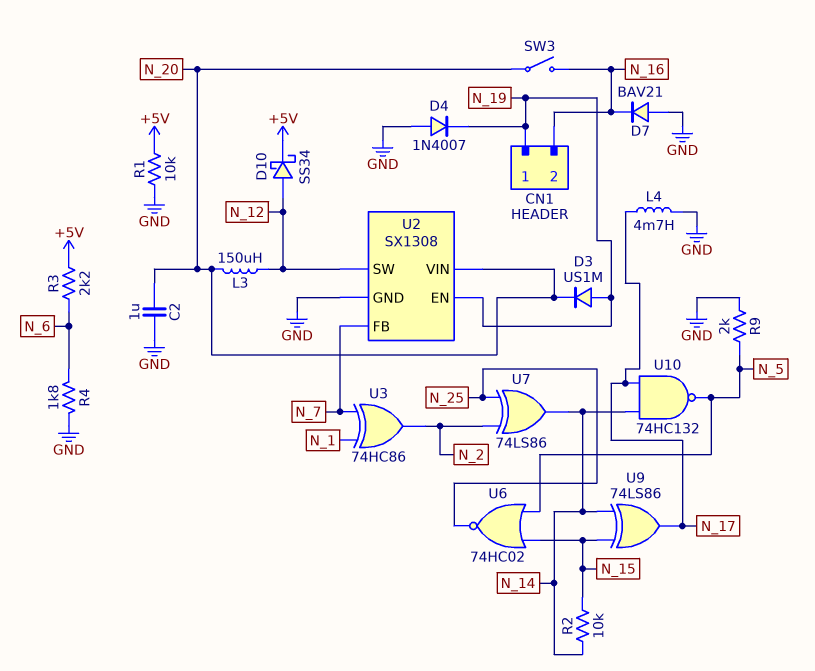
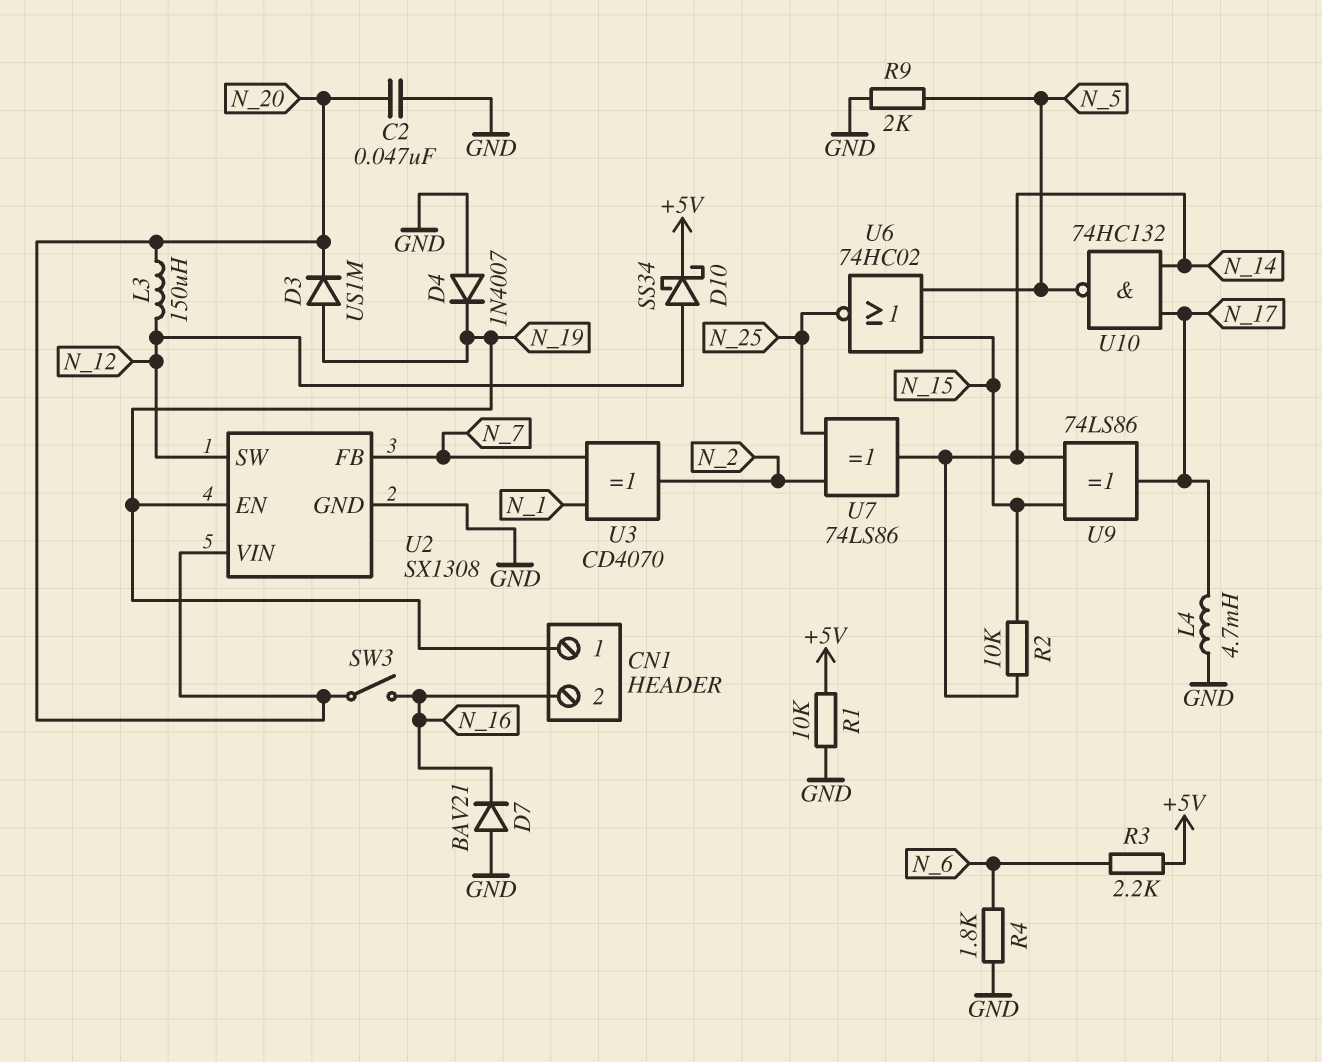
C2: 1uF (GND, N_20) -> 47nF (GND, N_20)
U3: XOR 74HC86 (in N_1, in N_7, out N_2) -> XOR CD4070 (in N_1, in N_7, out N_2)

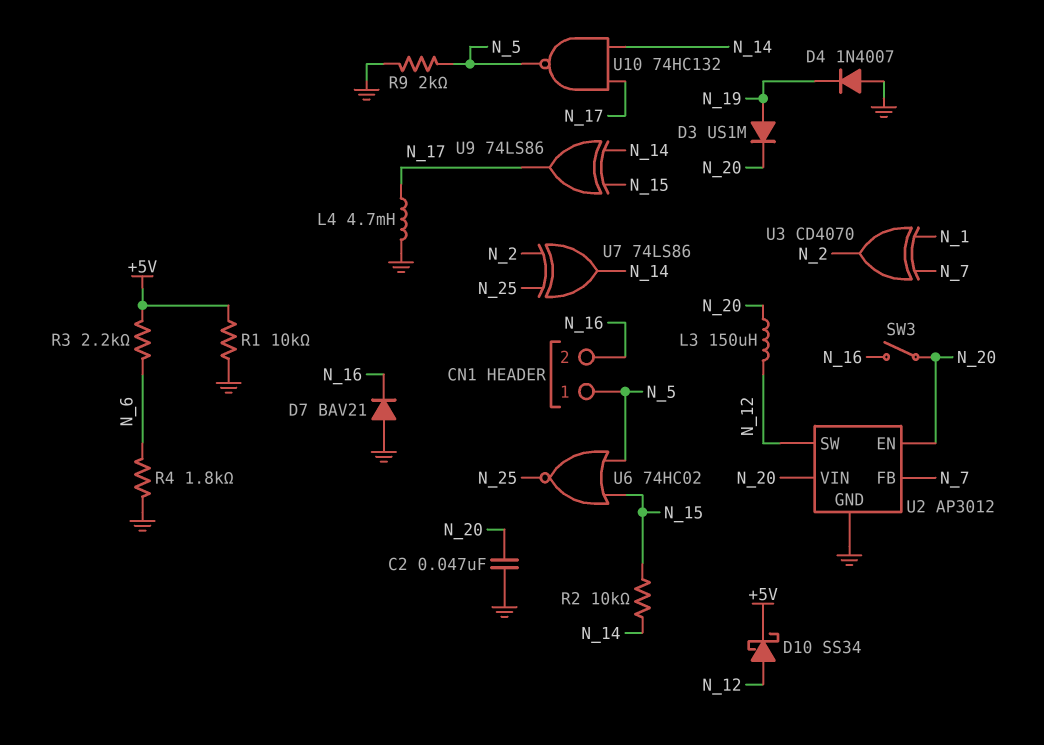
CN1 pin 1: N_19 -> N_5
U2: SX1308 -> AP3012
U2 pin EN: N_19 -> N_20

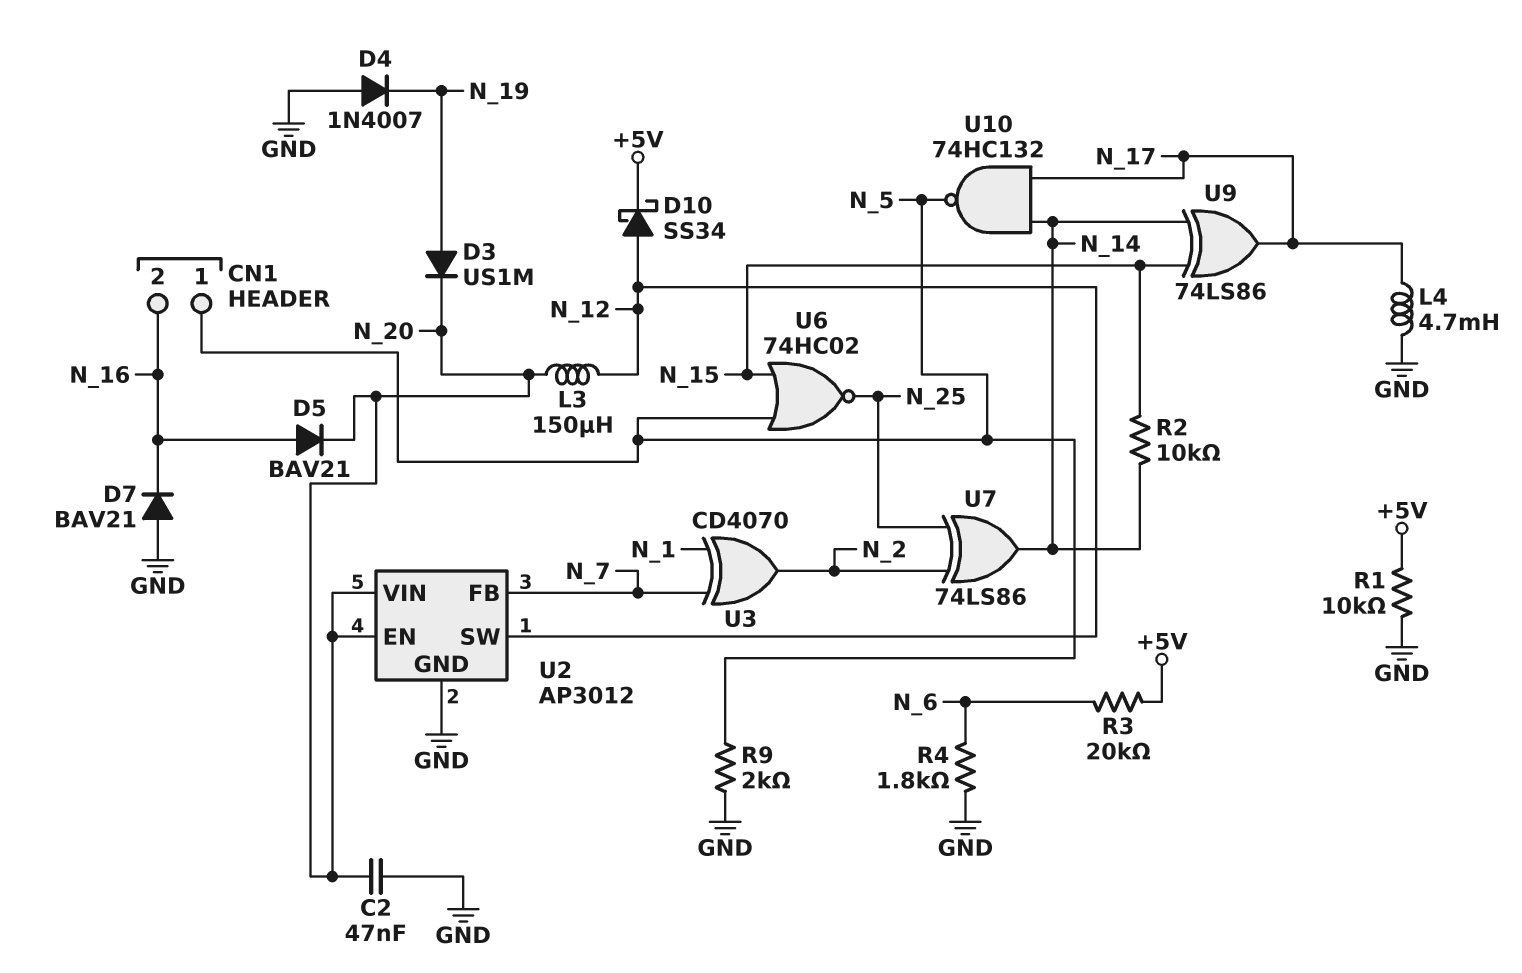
D5: none -> diode BAV21 (A N_16, K N_20)
R3: 2.2k (+5V, N_6) -> 20k (+5V, N_6)
SW3: switch (N_16, N_20) -> none

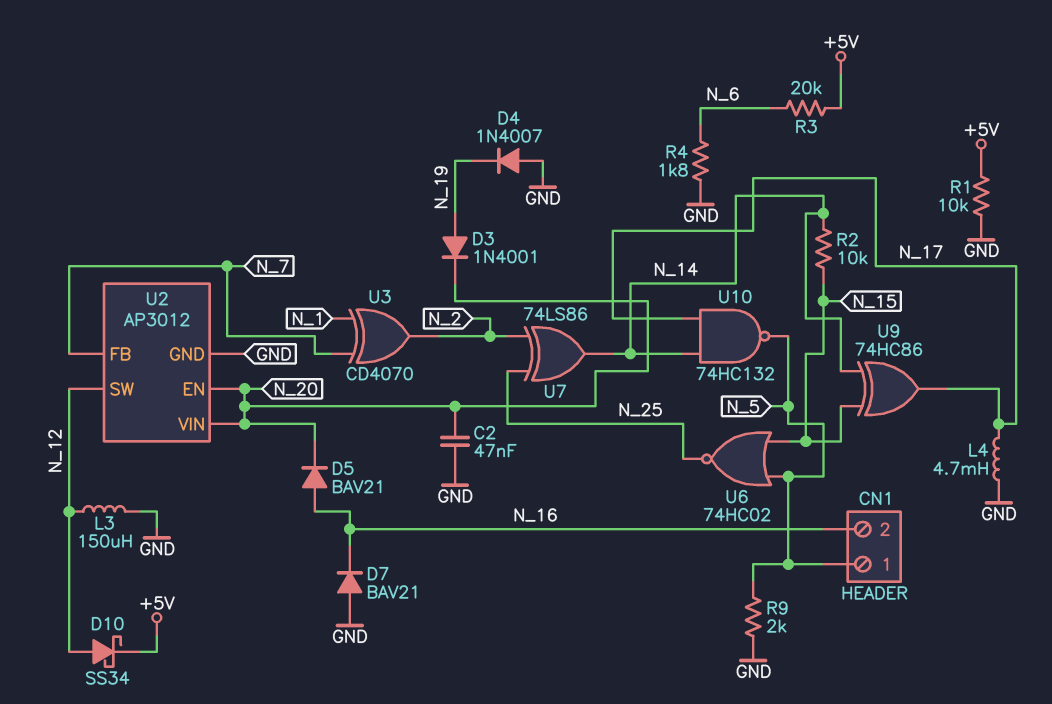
D3: diode US1M (A N_19, K N_20) -> diode 1N4001 (A N_19, K N_20)
L3: 150uH (N_12, N_20) -> 150uH (GND, N_12)
U9: XOR 74LS86 (in N_14, in N_15, out N_17) -> XOR 74HC86 (in N_14, in N_15, out N_17)

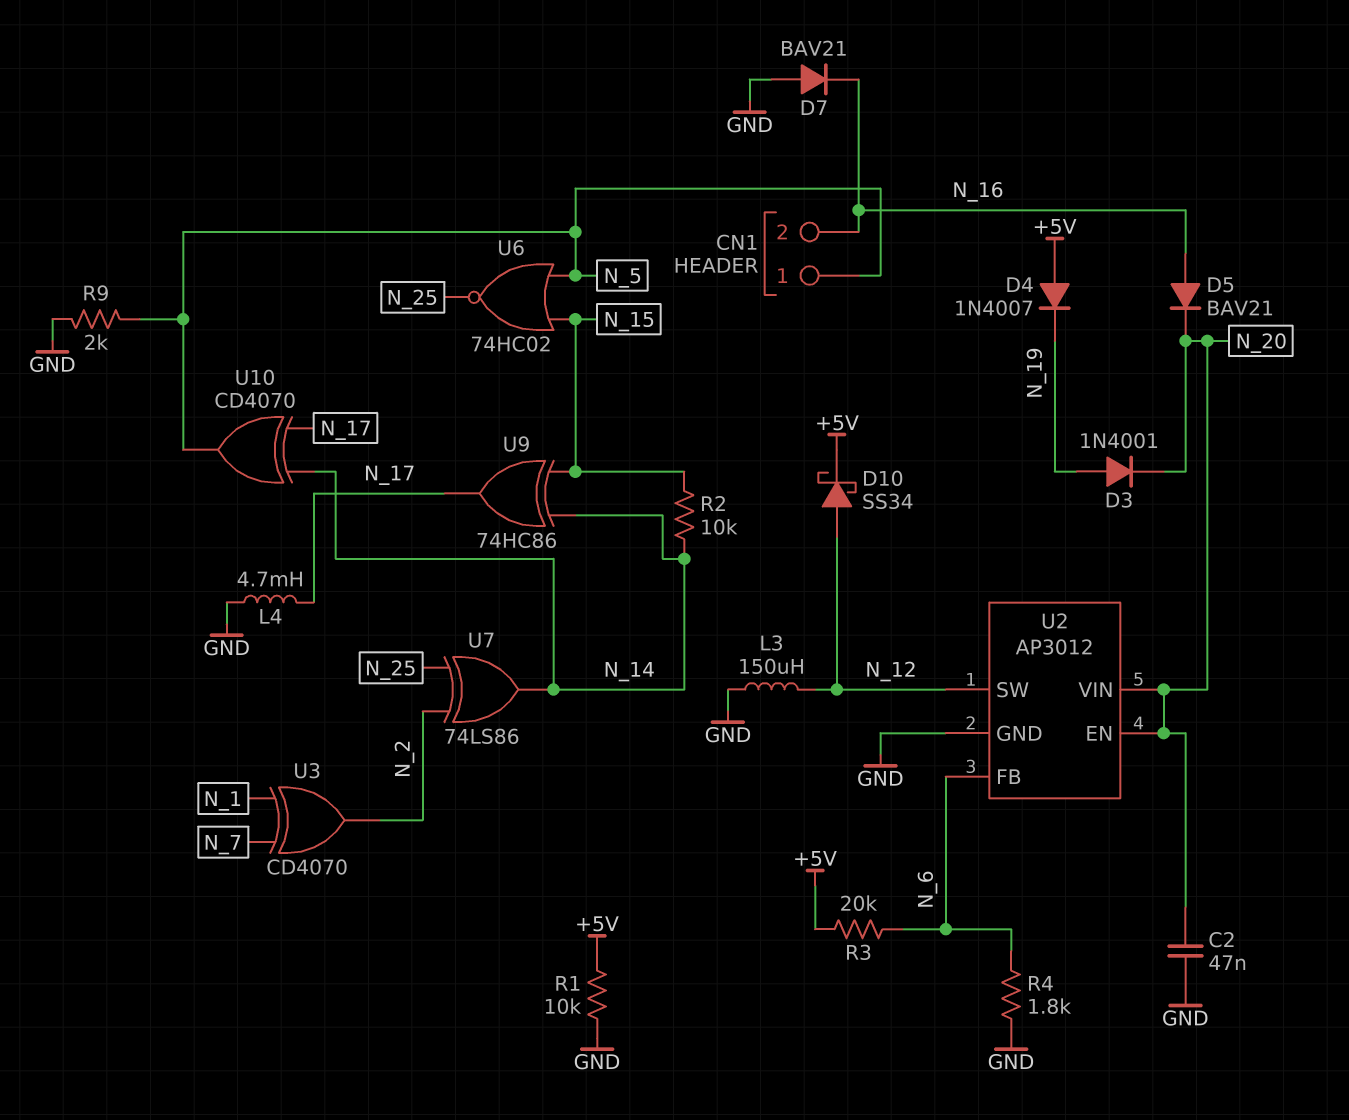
D4: diode 1N4007 (A GND, K N_19) -> diode 1N4007 (A +5V, K N_19)
U2 pin FB: N_7 -> N_6
U10: NAND 74HC132 (in N_14, in N_17, out N_5) -> XOR CD4070 (in N_14, in N_17, out N_5)

